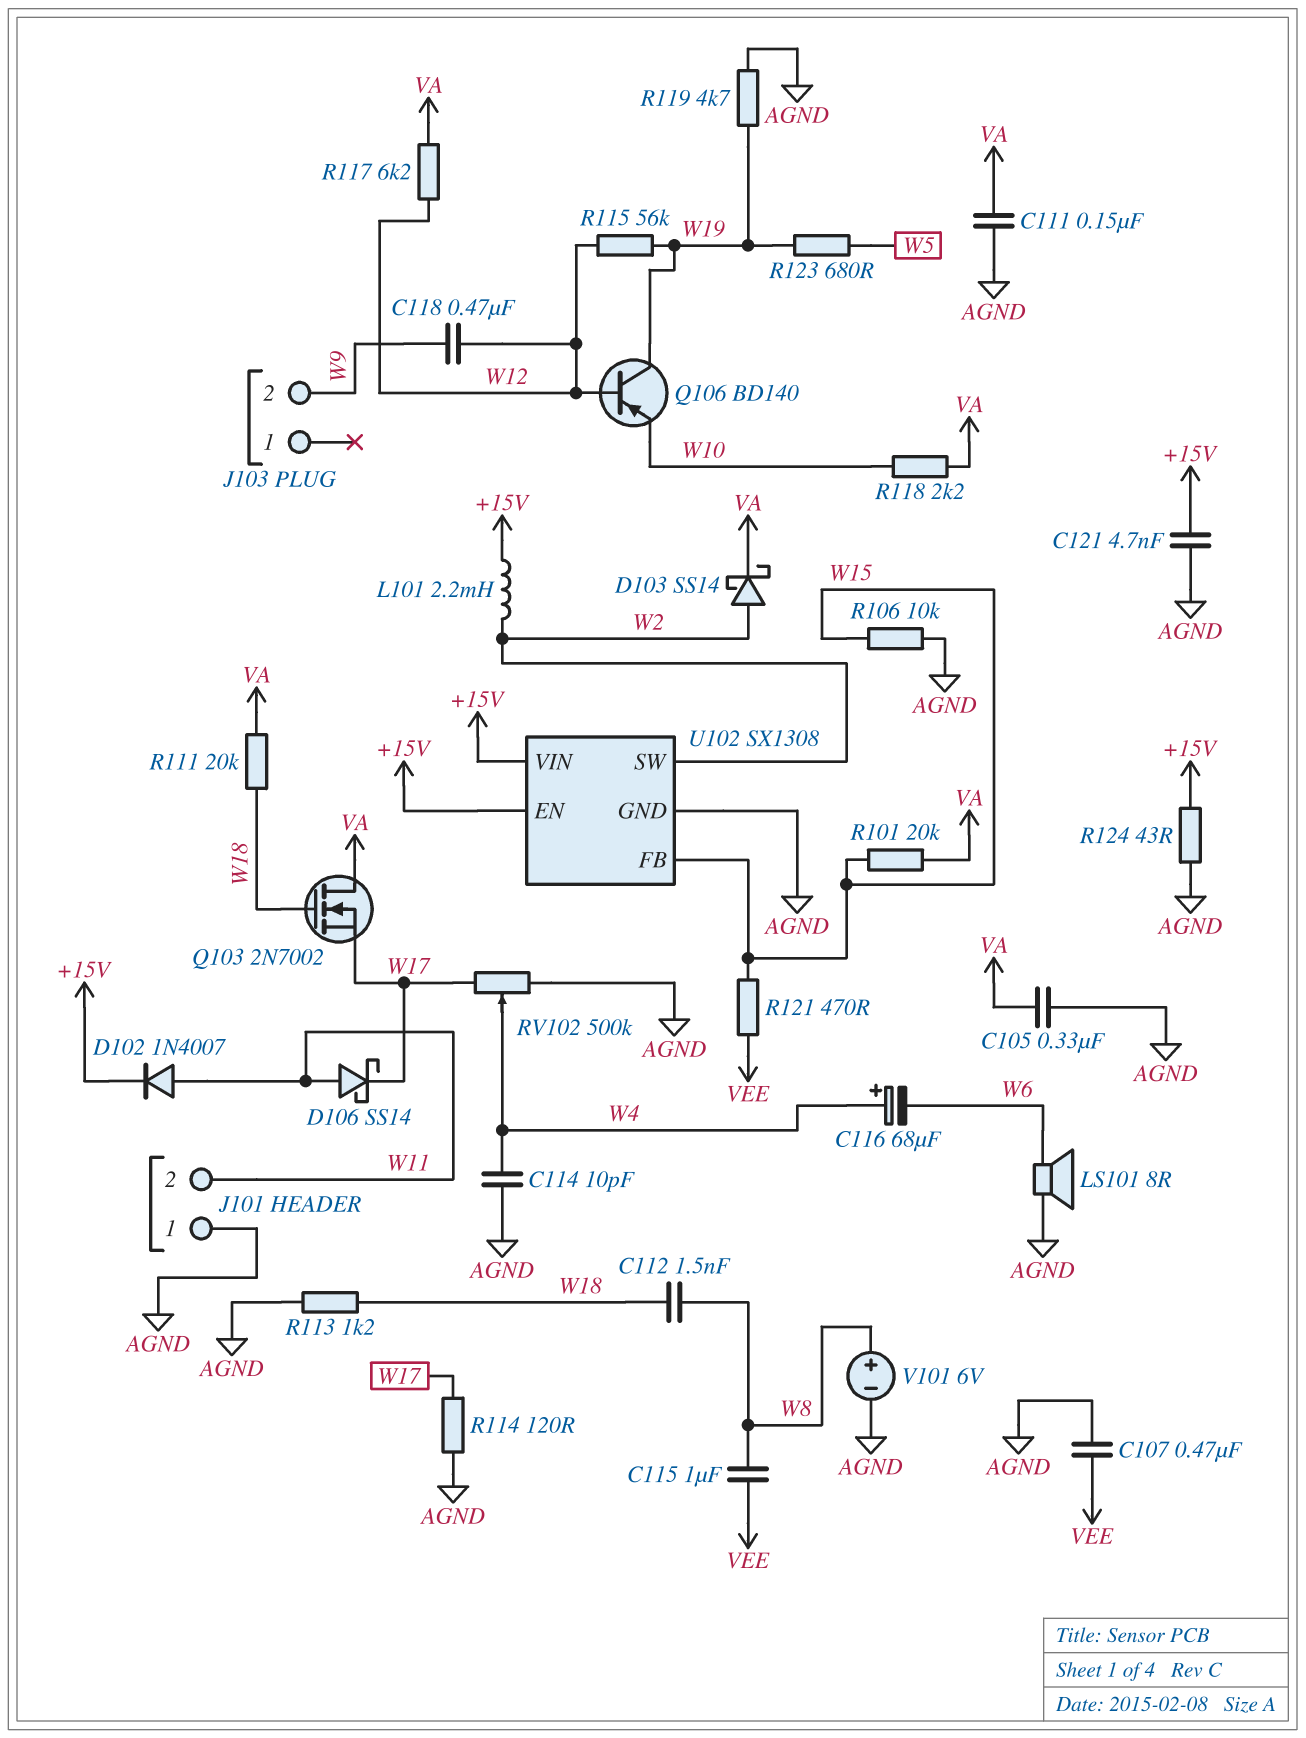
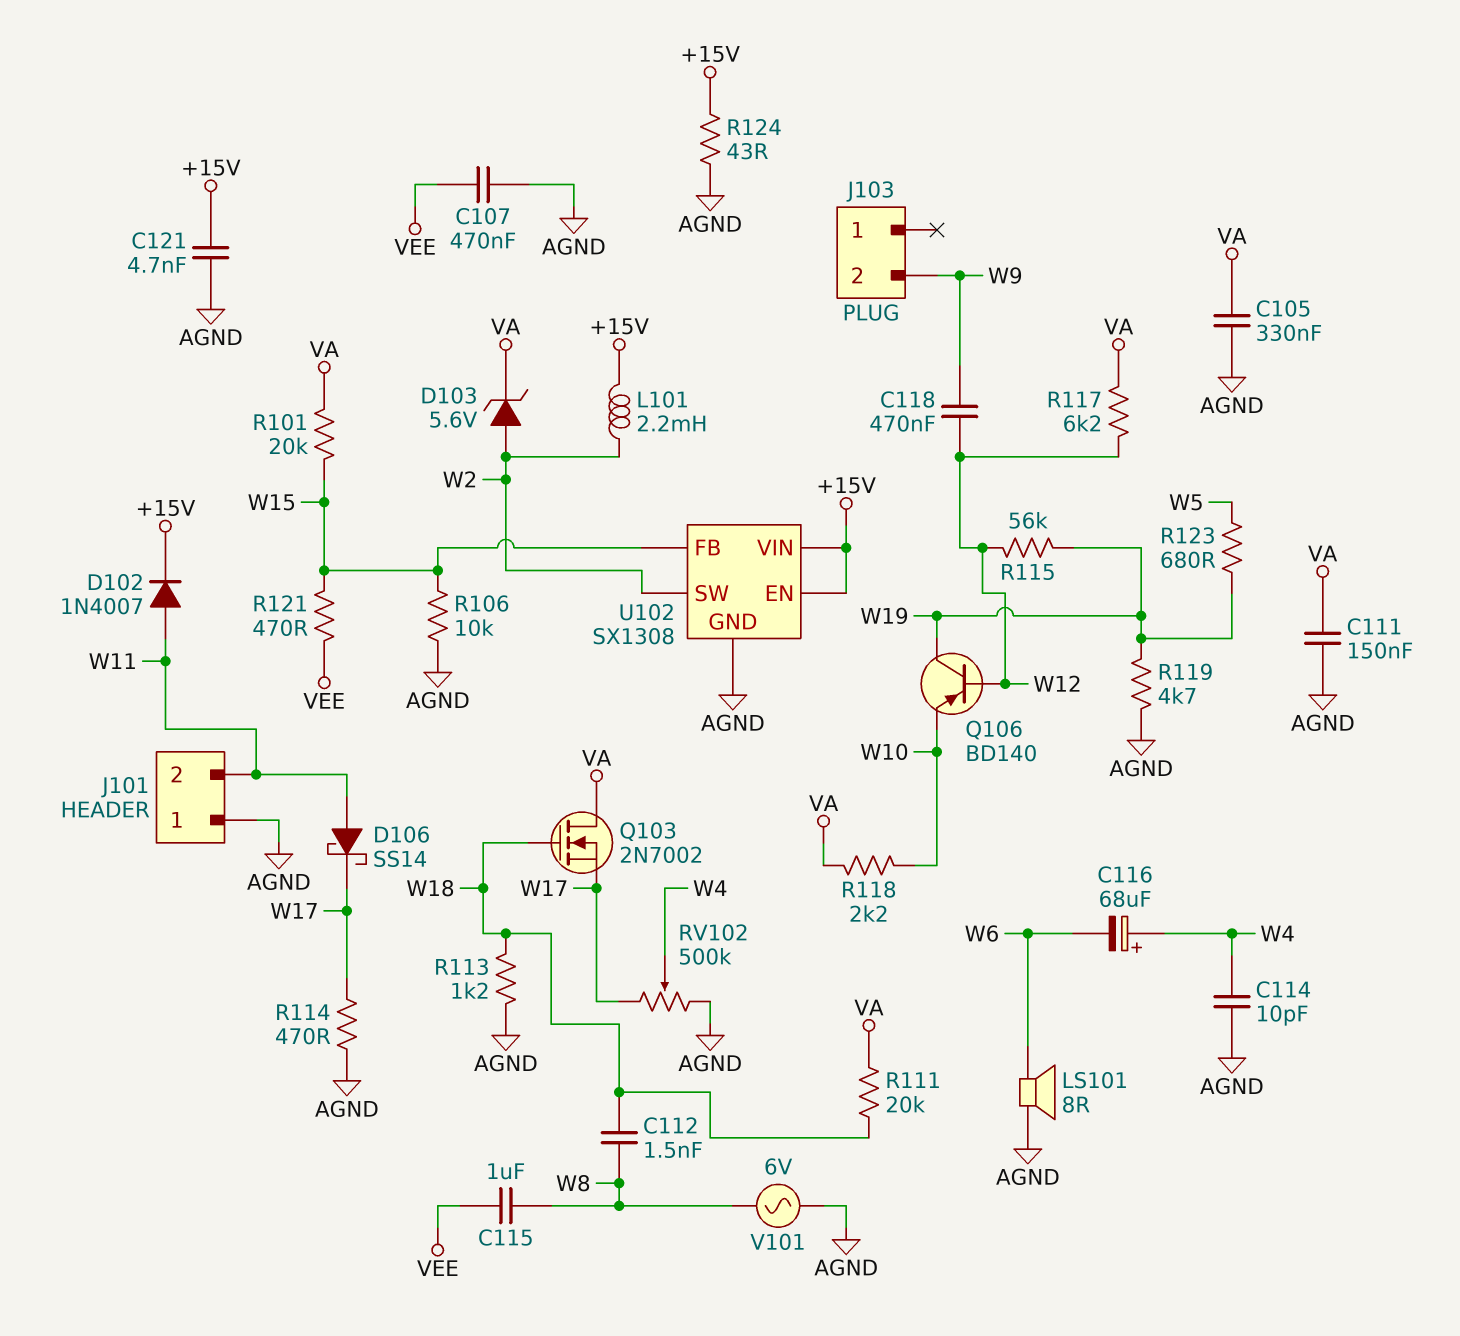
D103: schottky SS14 (A W2, K VA) -> zener 5.6V (A W2, K VA)
R114: 120 (AGND, W17) -> 470 (AGND, W17)
V101: 6V (plus W8, minus AGND) -> AC 6V (AGND, W8)

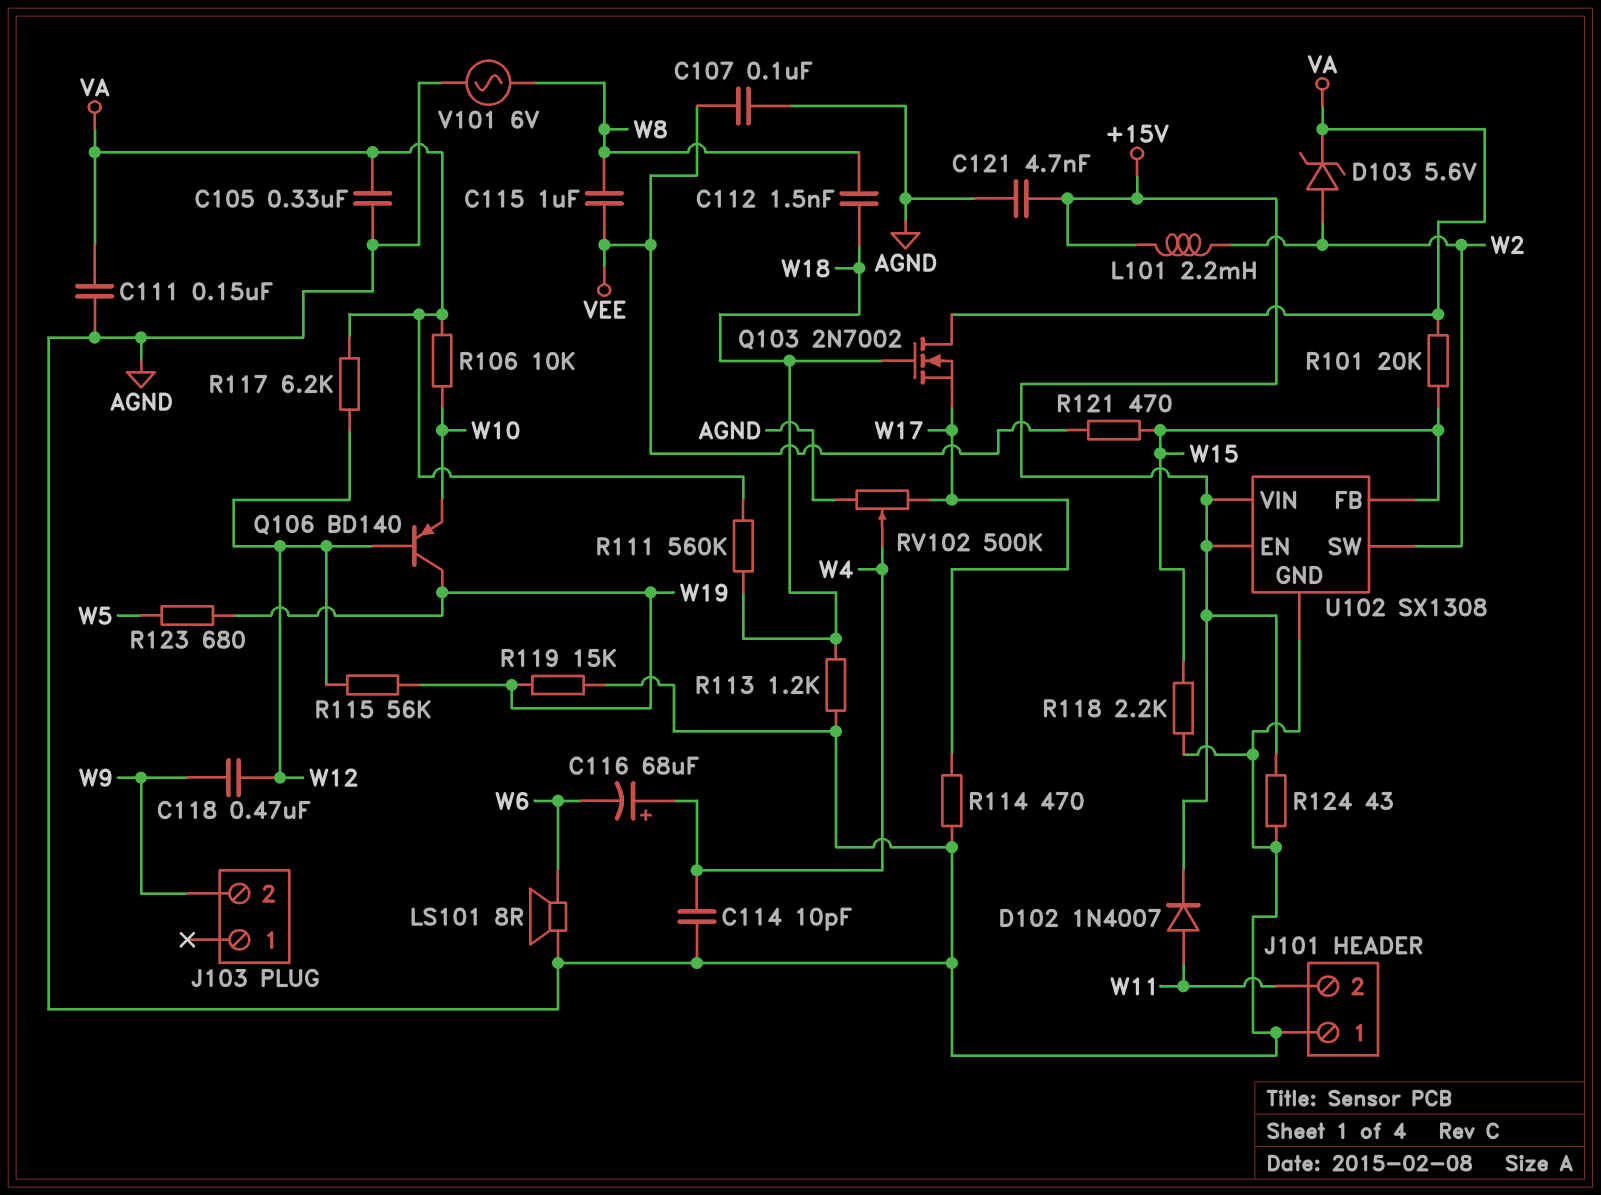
C107: 470nF (AGND, VEE) -> 100nF (AGND, VEE)
D106: schottky SS14 (A W11, K W17) -> none
R106: 10k (AGND, W15) -> 10k (VA, W10)
R111: 20k (VA, W18) -> 560k (VA, W18)
R118: 2.2k (VA, W10) -> 2.2k (AGND, W15)
R119: 4.7k (AGND, W19) -> 15k (AGND, W19)

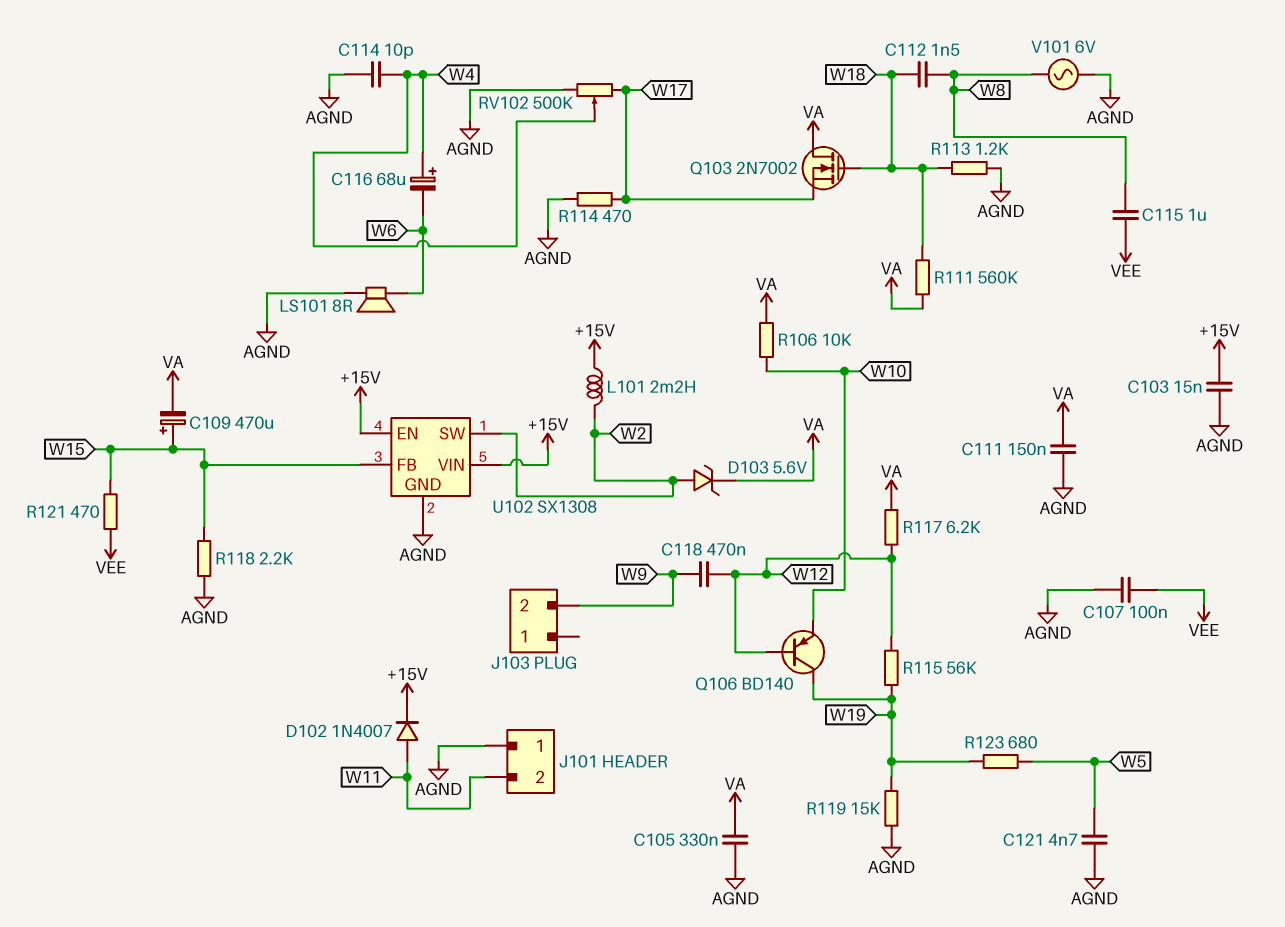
C103: none -> 15nF (+15V, AGND)
C109: none -> 470uF (plus W15, minus VA)
C121: 4.7nF (+15V, AGND) -> 4.7nF (AGND, W5)
R101: 20k (VA, W15) -> none
R124: 43 (+15V, AGND) -> none

